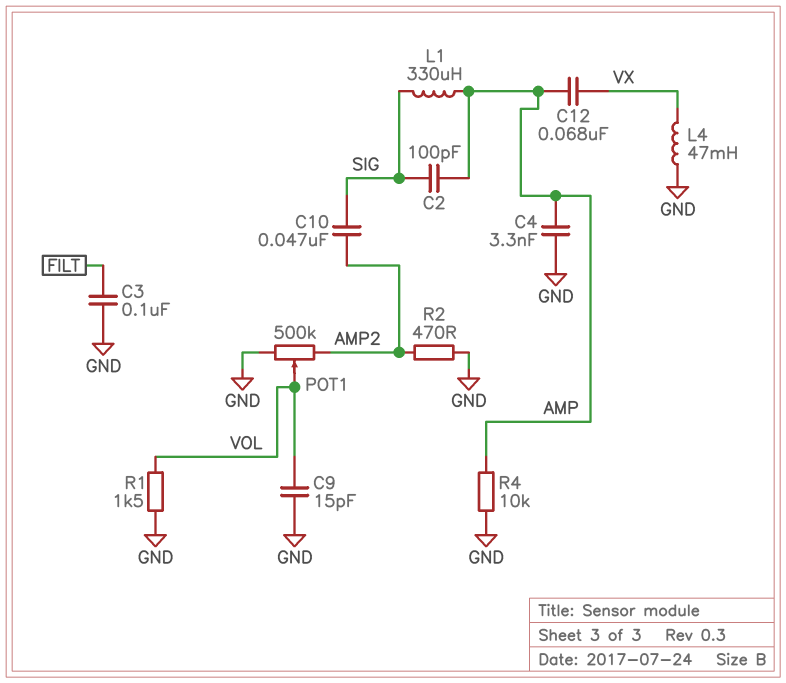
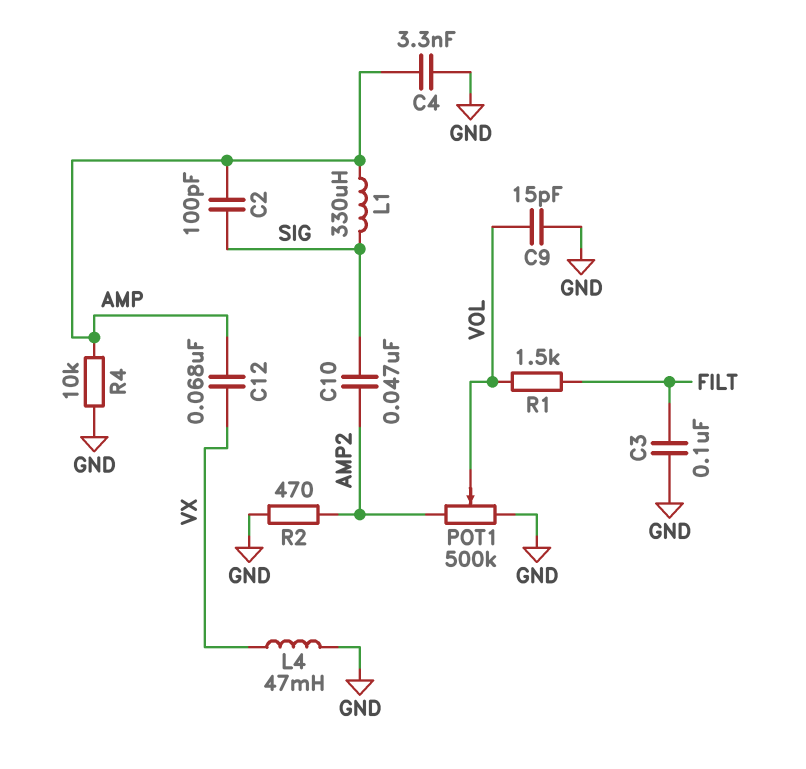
R1: 1.5k (GND, VOL) -> 1.5k (FILT, VOL)

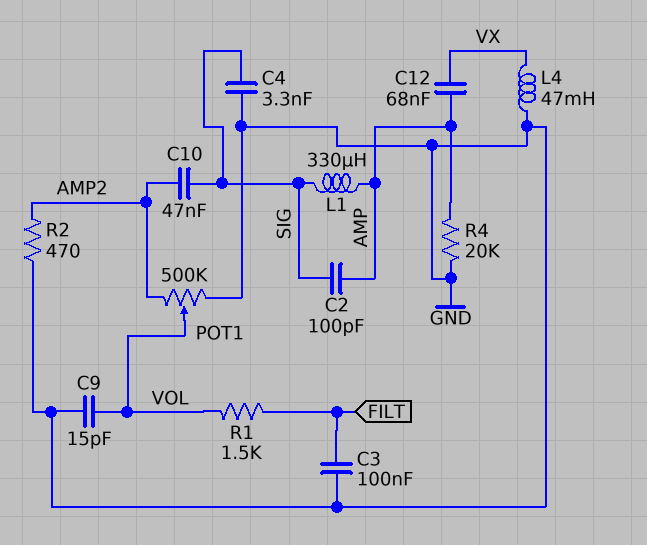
C4: 3.3nF (AMP, GND) -> 3.3nF (GND, SIG)
R4: 10k (AMP, GND) -> 20k (AMP, GND)

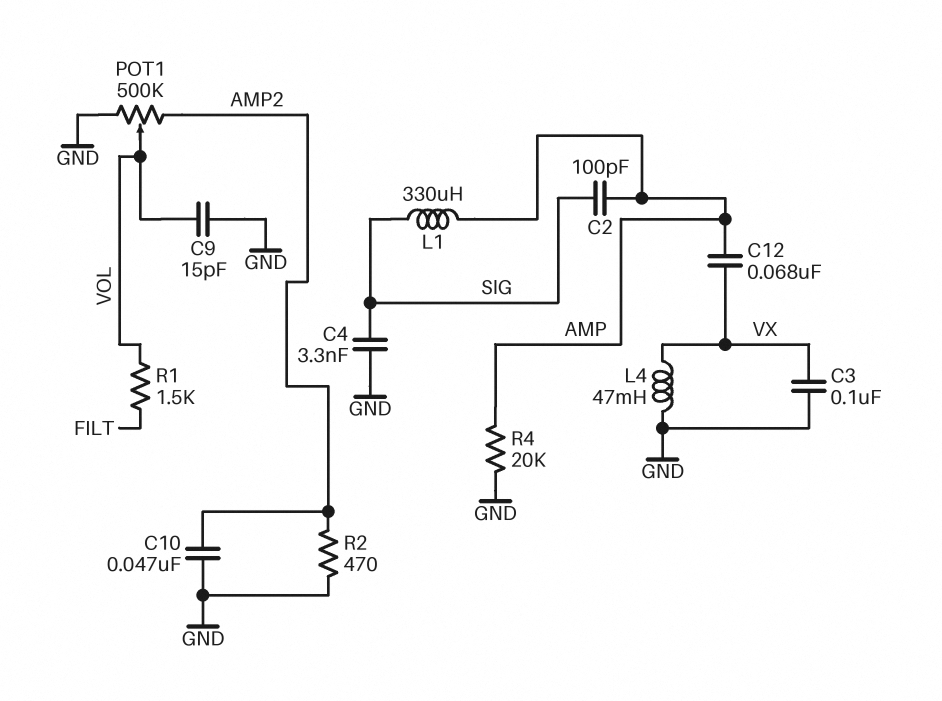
C3: 100nF (FILT, GND) -> 100nF (GND, VX)
C10: 47nF (AMP2, SIG) -> 47nF (AMP2, GND)

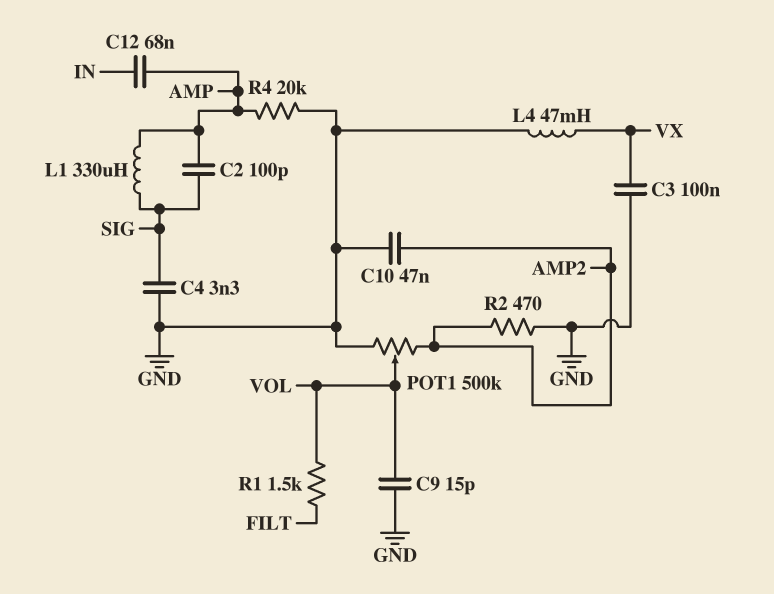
C12: 68nF (AMP, VX) -> 68nF (AMP, IN)

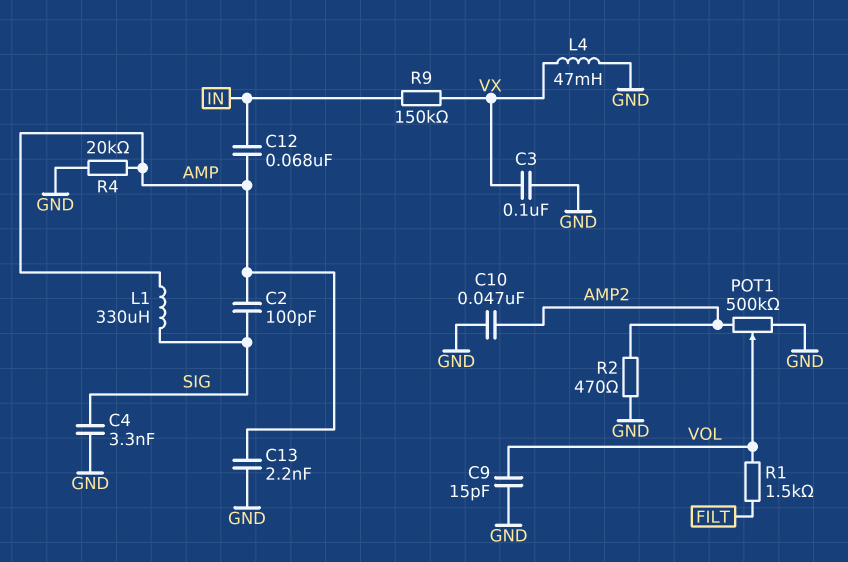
C13: none -> 2.2nF (AMP, GND)
R9: none -> 150k (IN, VX)

